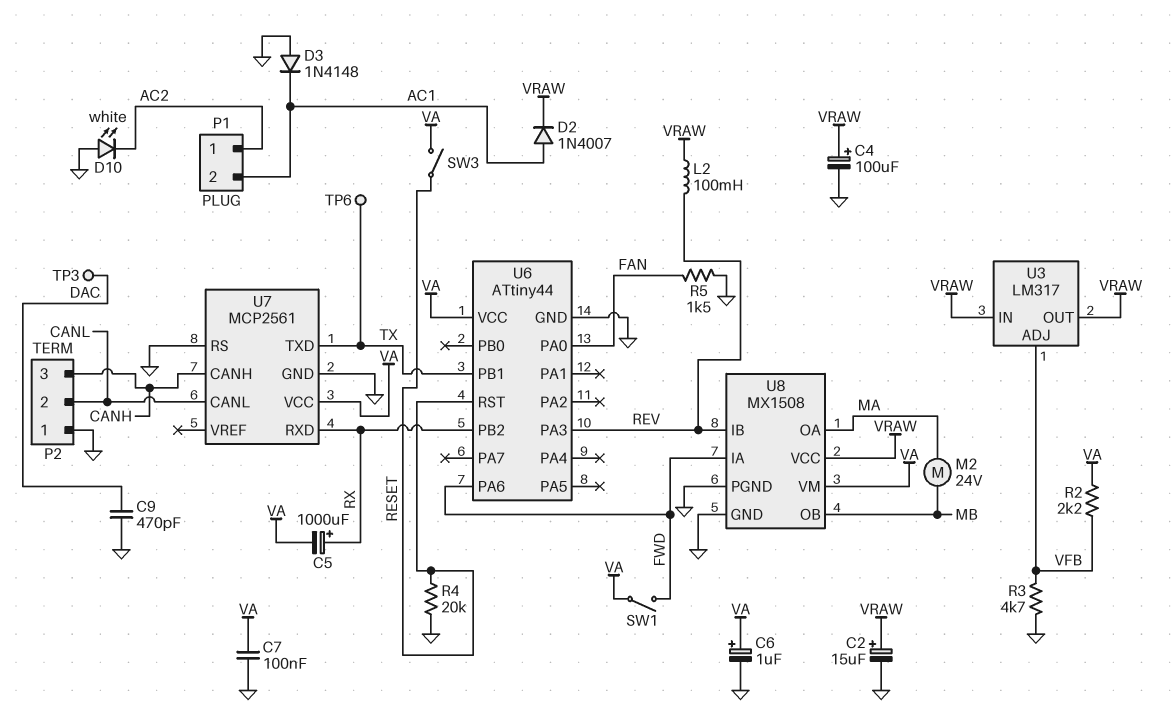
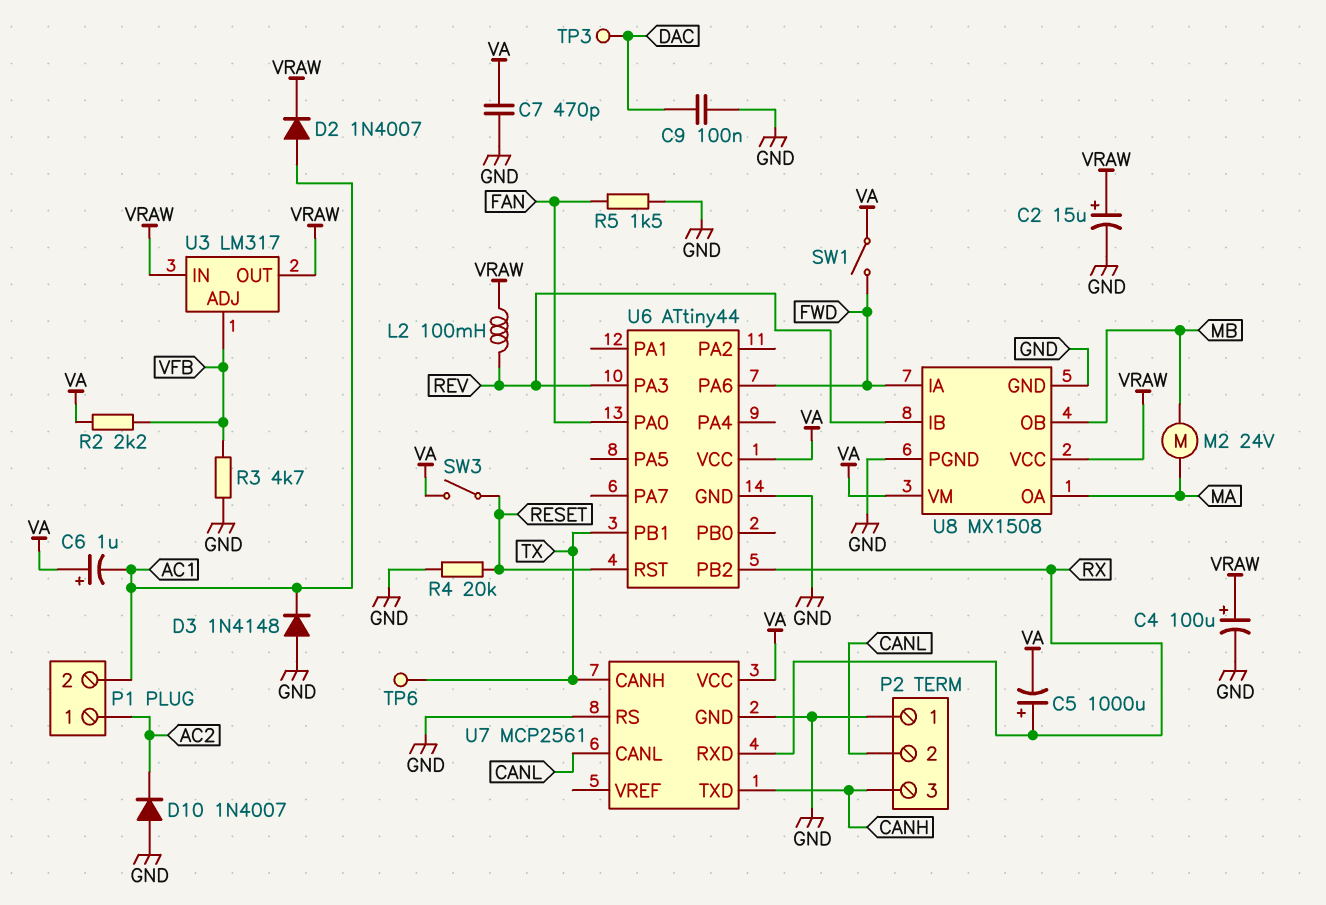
C6: 1uF (plus VA, minus GND) -> 1uF (plus VA, minus AC1)
C7: 100nF (GND, VA) -> 470pF (GND, VA)
C9: 470pF (DAC, GND) -> 100nF (DAC, GND)
D10: LED white (A GND, K AC2) -> diode 1N4007 (A GND, K AC2)
U7 pin CANH: CANH -> TX
U7 pin TXD: TX -> CANH

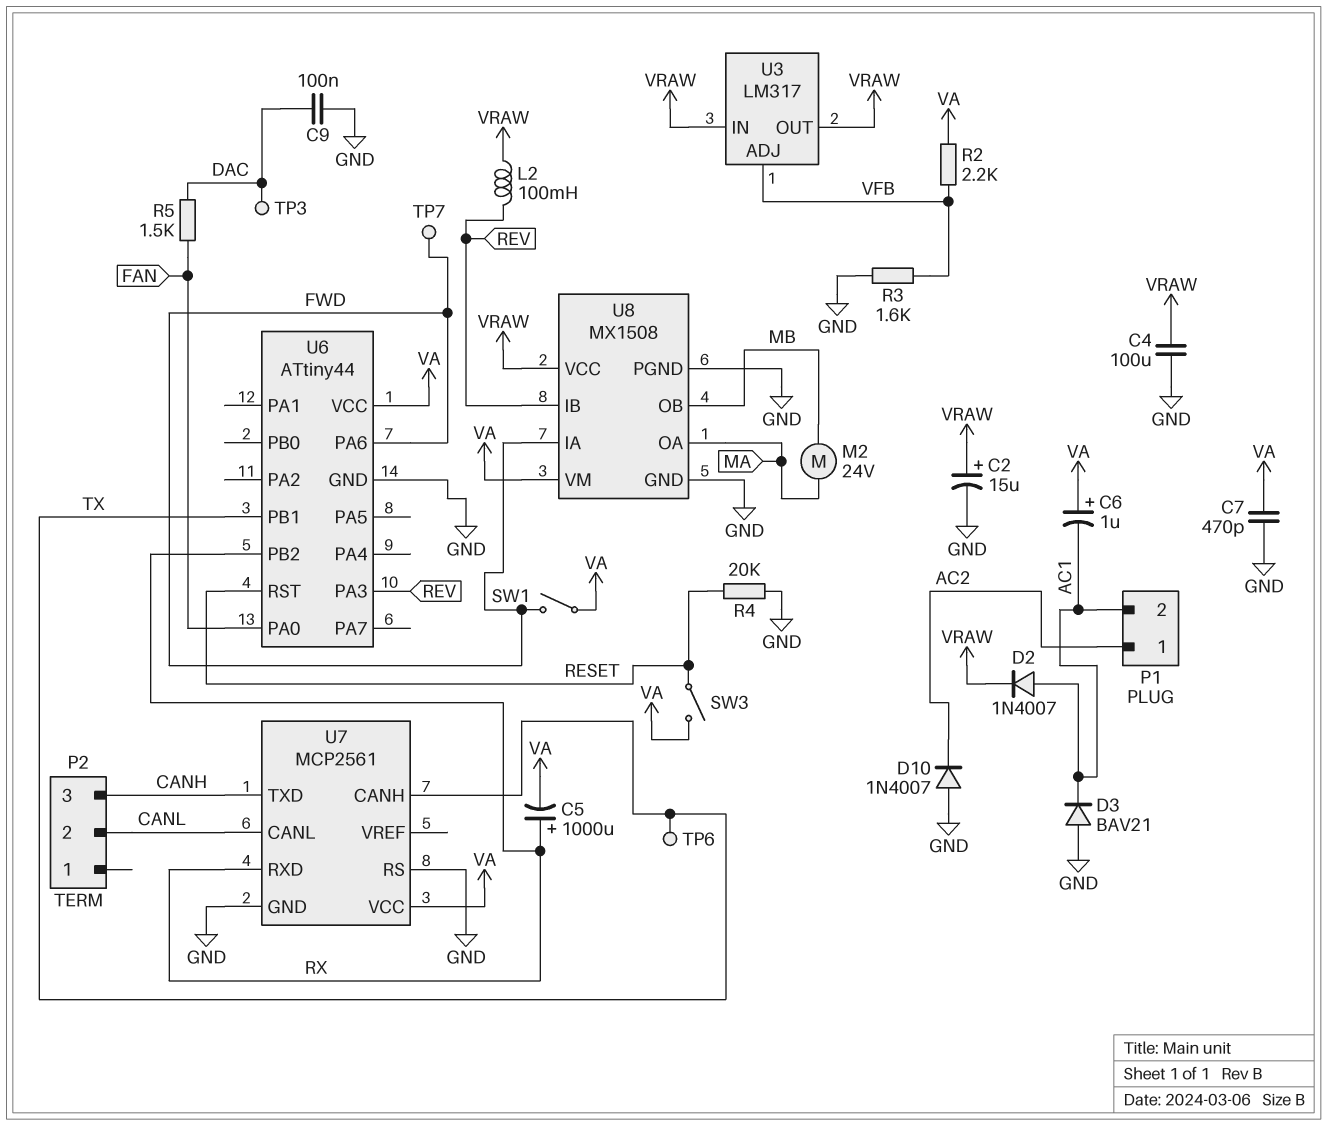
C4: 100uF (plus VRAW, minus GND) -> 100uF (GND, VRAW)
D3: diode 1N4148 (A GND, K AC1) -> diode BAV21 (A GND, K AC1)
P2 pin 1: GND -> none
R3: 4.7k (GND, VFB) -> 1.6k (GND, VFB)
R5: 1.5k (FAN, GND) -> 1.5k (DAC, FAN)
TP7: none -> test point (FWD)

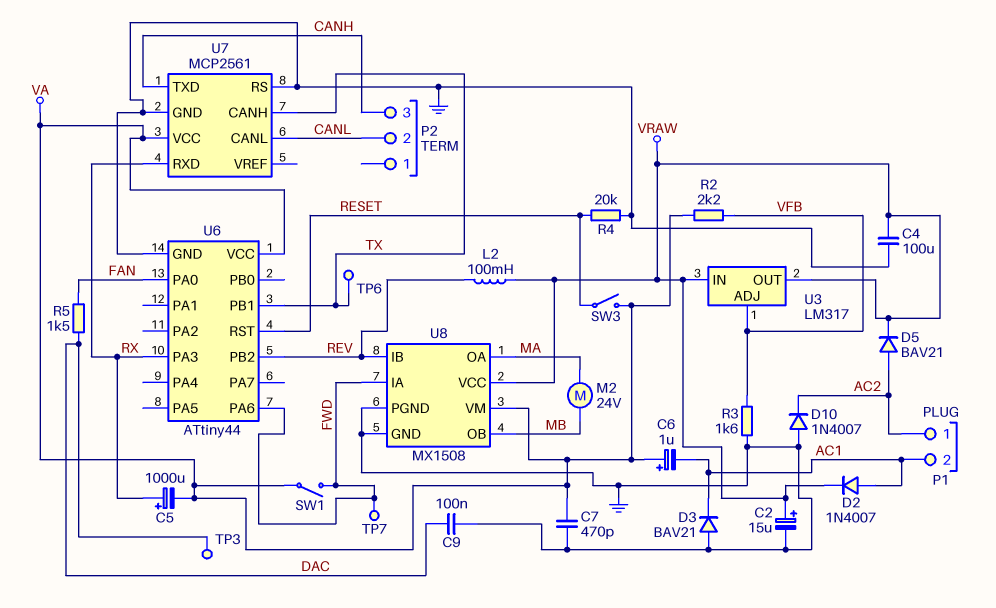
D5: none -> diode BAV21 (A AC2, K VRAW)
U6 pin PA3: REV -> RX
U6 pin PB2: RX -> REV

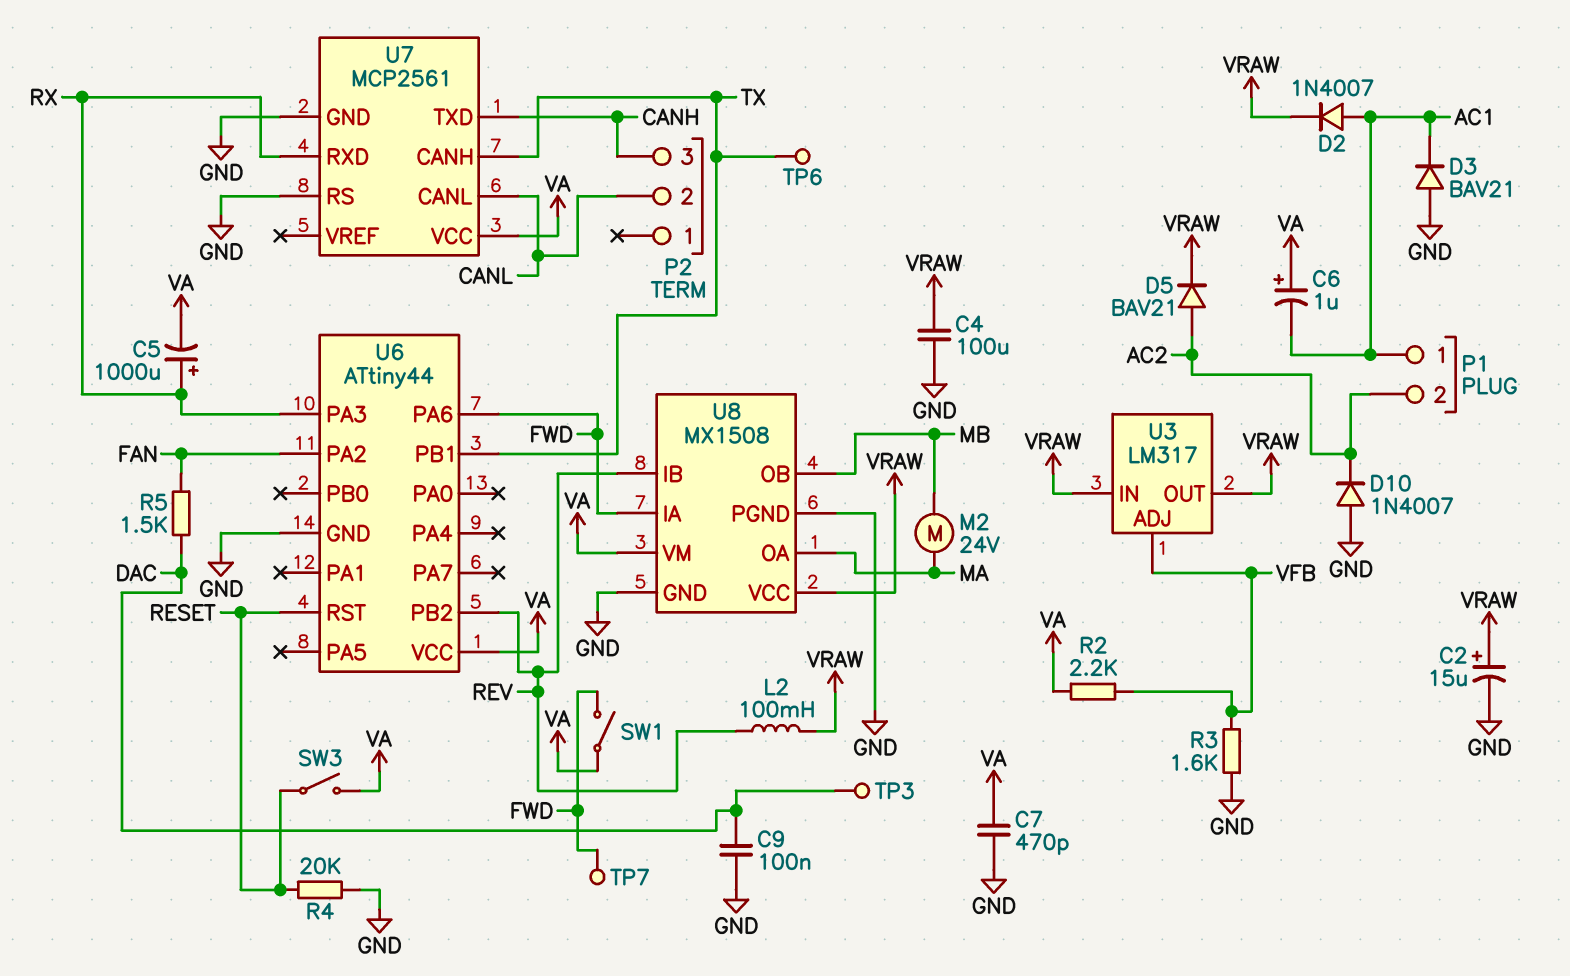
P1 pin 1: AC2 -> AC1
P1 pin 2: AC1 -> AC2
U6 pin PA0: FAN -> none
U6 pin PA2: none -> FAN

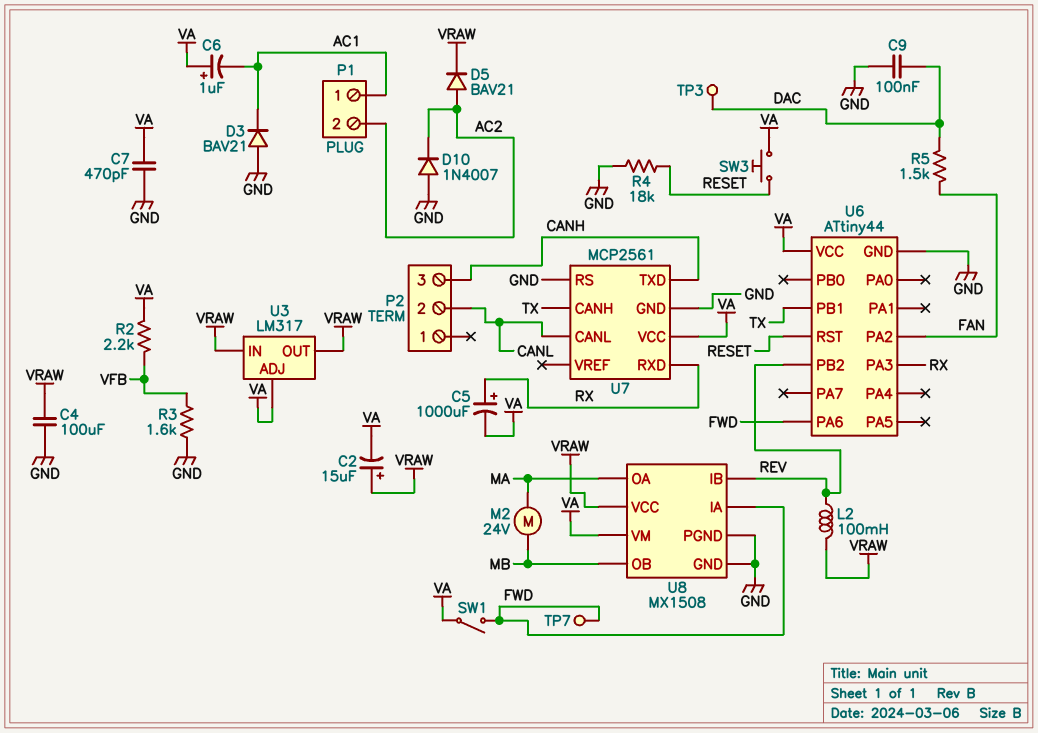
C2: 15uF (plus VRAW, minus GND) -> 15uF (plus VRAW, minus VA)
D2: diode 1N4007 (A AC1, K VRAW) -> none
R4: 20k (GND, RESET) -> 18k (GND, RESET)
SW3: switch (RESET, VA) -> button (RESET, VA)
TP6: test point (TX) -> none
U3 pin ADJ: VFB -> VA

